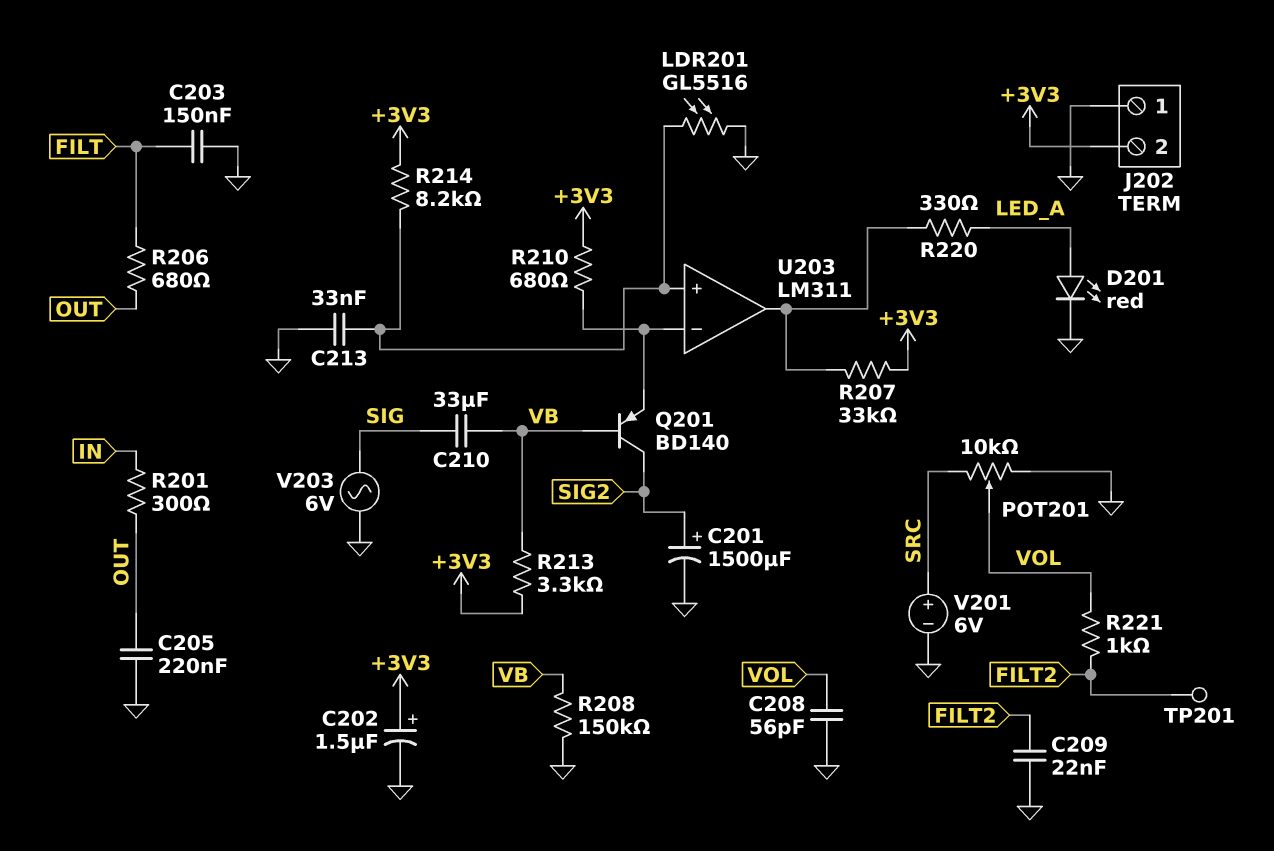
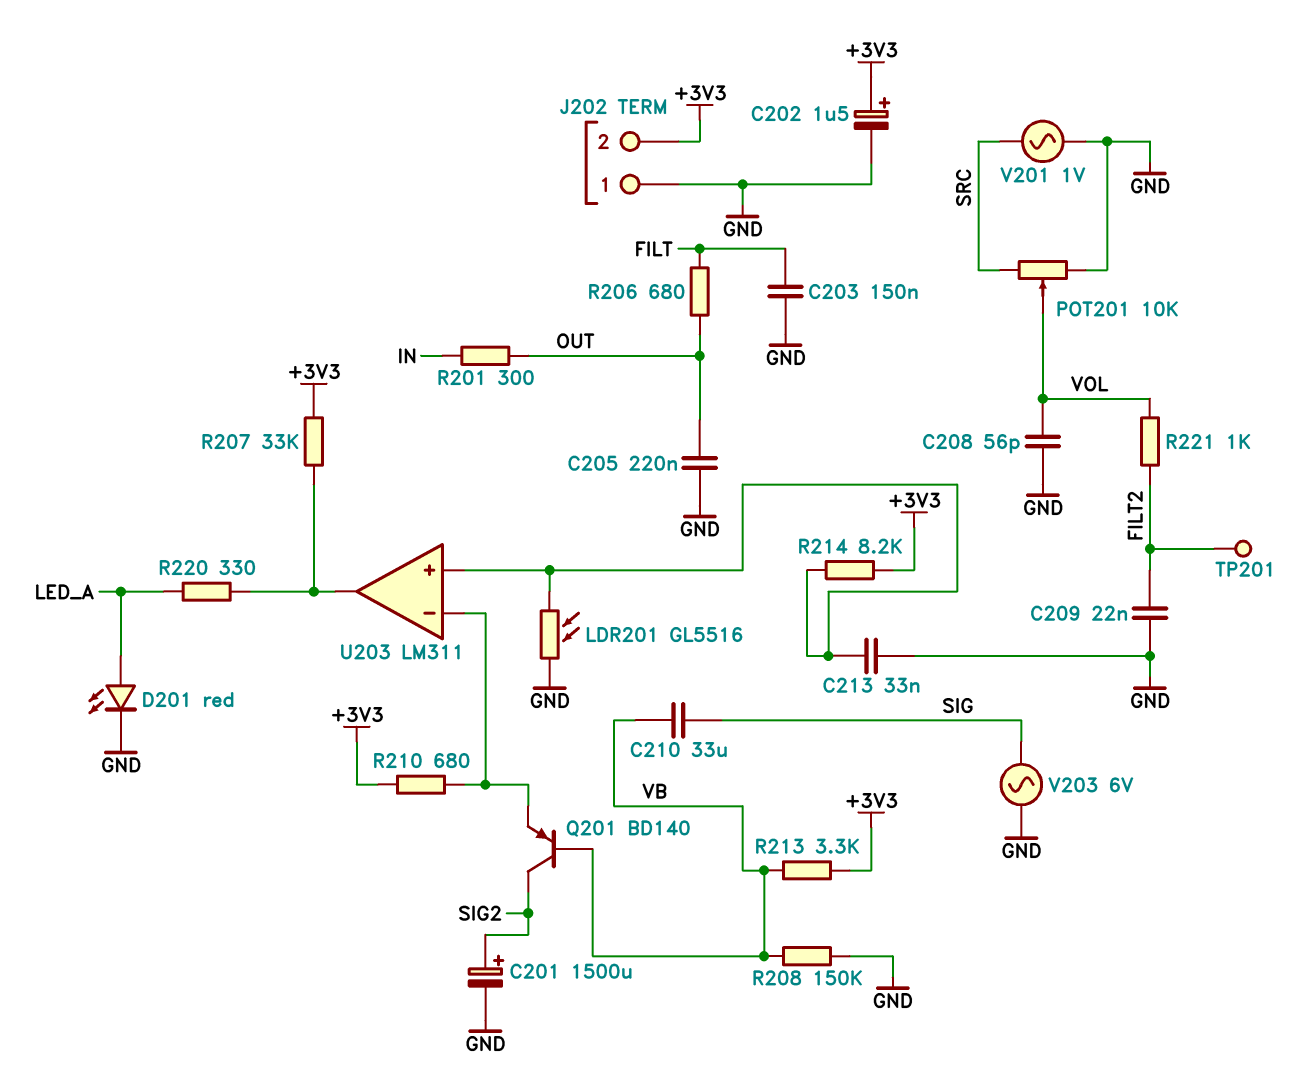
V201: 6V (plus SRC, minus GND) -> AC 1V (GND, SRC)

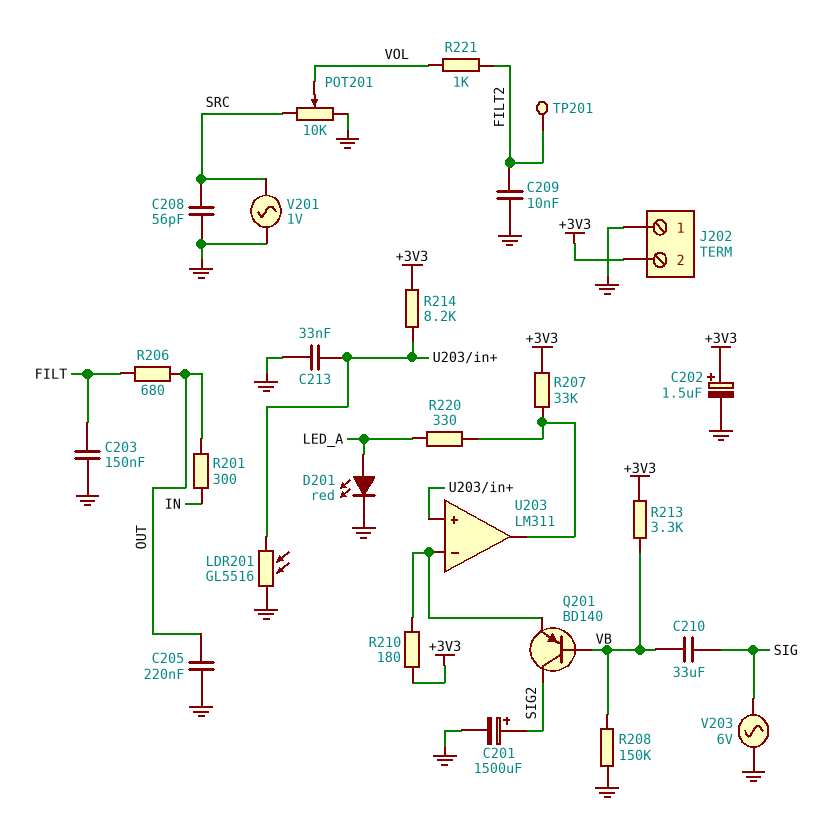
C208: 56pF (GND, VOL) -> 56pF (GND, SRC)
C209: 22nF (FILT2, GND) -> 10nF (FILT2, GND)
R210: 680 (+3V3, U203/in-) -> 180 (+3V3, U203/in-)

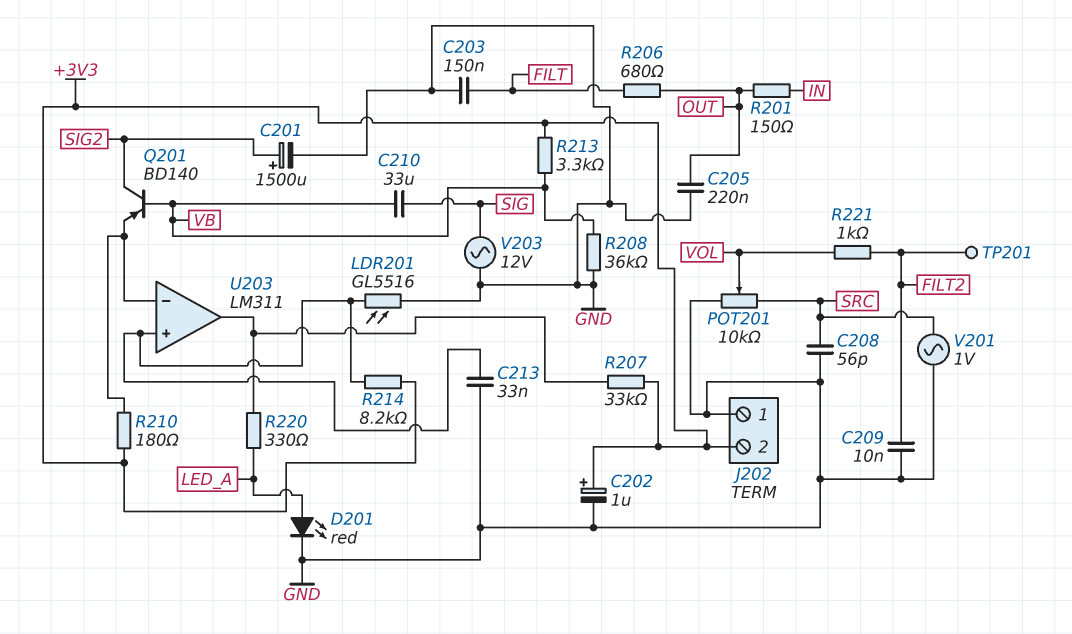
C202: 1.5uF (plus +3V3, minus GND) -> 1uF (plus +3V3, minus GND)
R201: 300 (IN, OUT) -> 150 (IN, OUT)
R208: 150k (GND, VB) -> 36k (GND, VB)
V203: AC 6V (GND, SIG) -> AC 12V (GND, SIG)

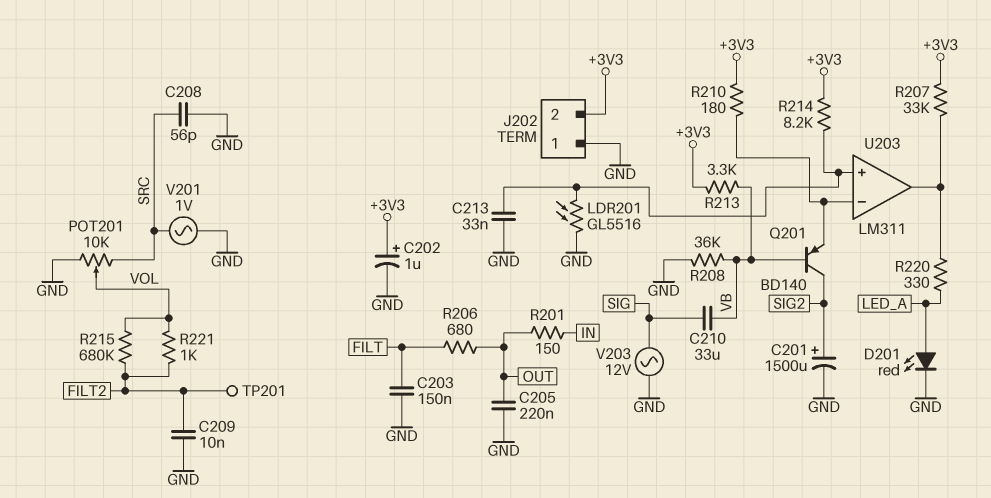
R215: none -> 680k (FILT2, VOL)

